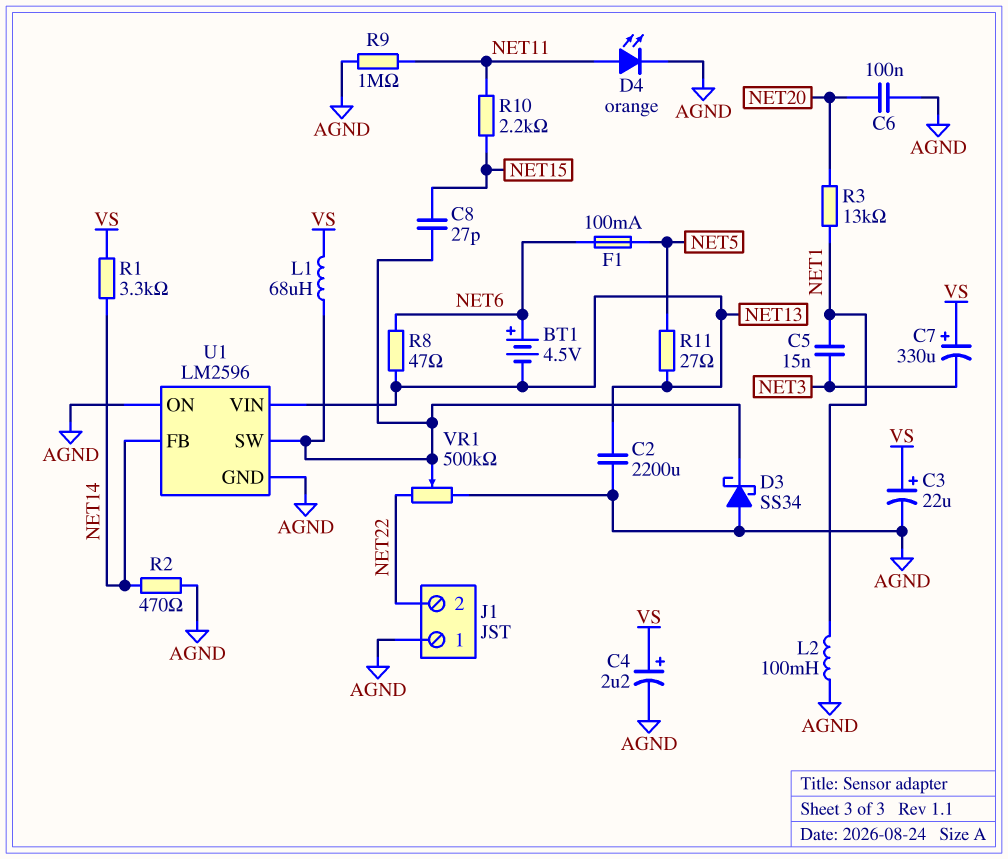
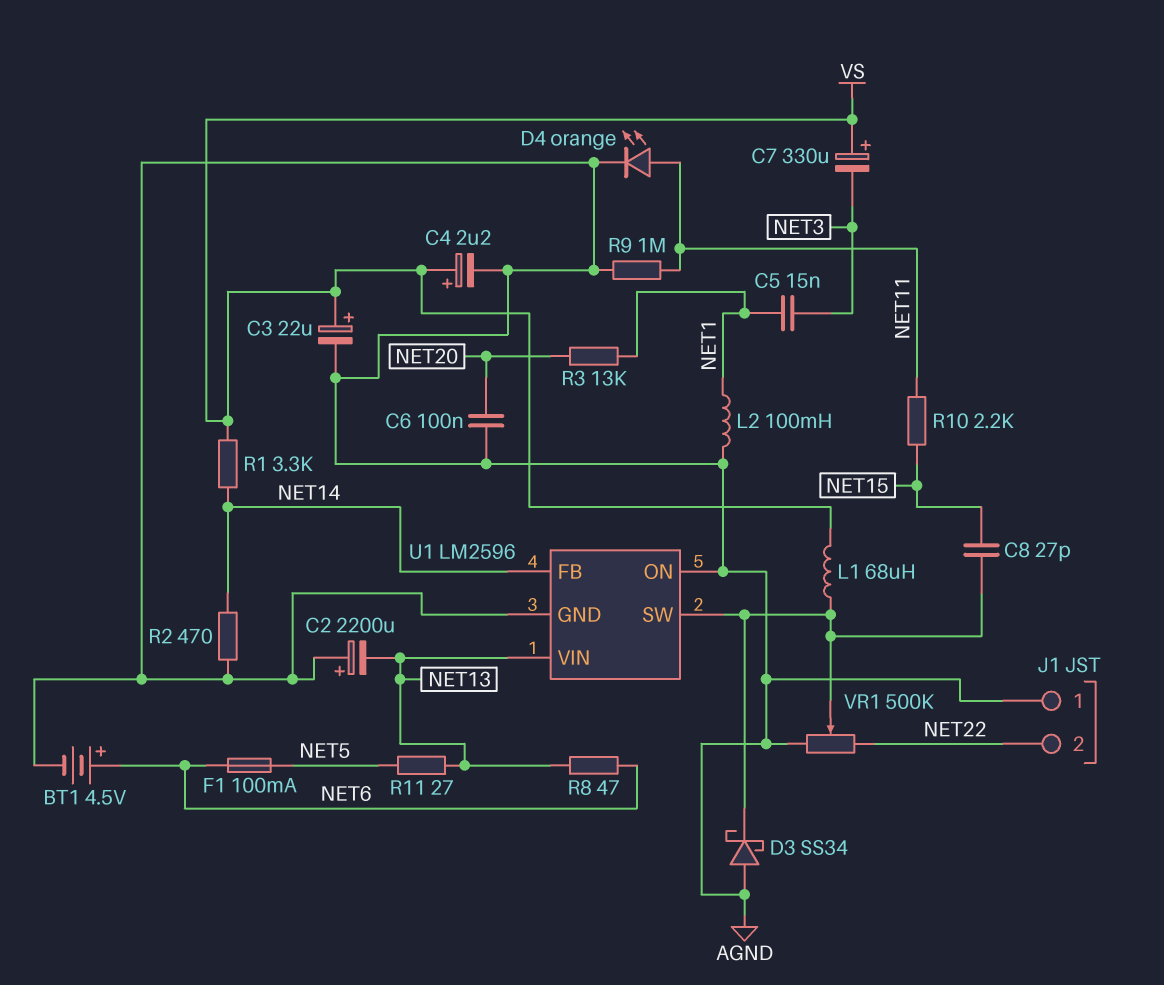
BT1: 4.5V (plus NET6, minus NET13) -> 4.5V (plus NET6, minus AGND)
C2: 2200uF (AGND, NET13) -> 2200uF (plus AGND, minus NET13)

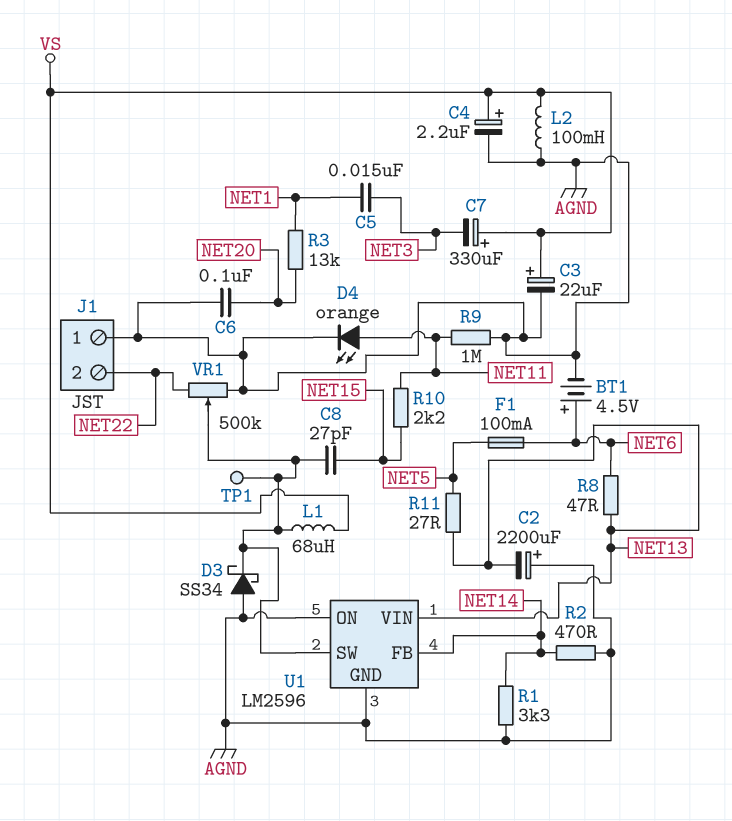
L2: 100mH (AGND, NET1) -> 100mH (AGND, VS)
R1: 3.3k (NET14, VS) -> 3.3k (AGND, NET14)
TP1: none -> test point (U1/SW)

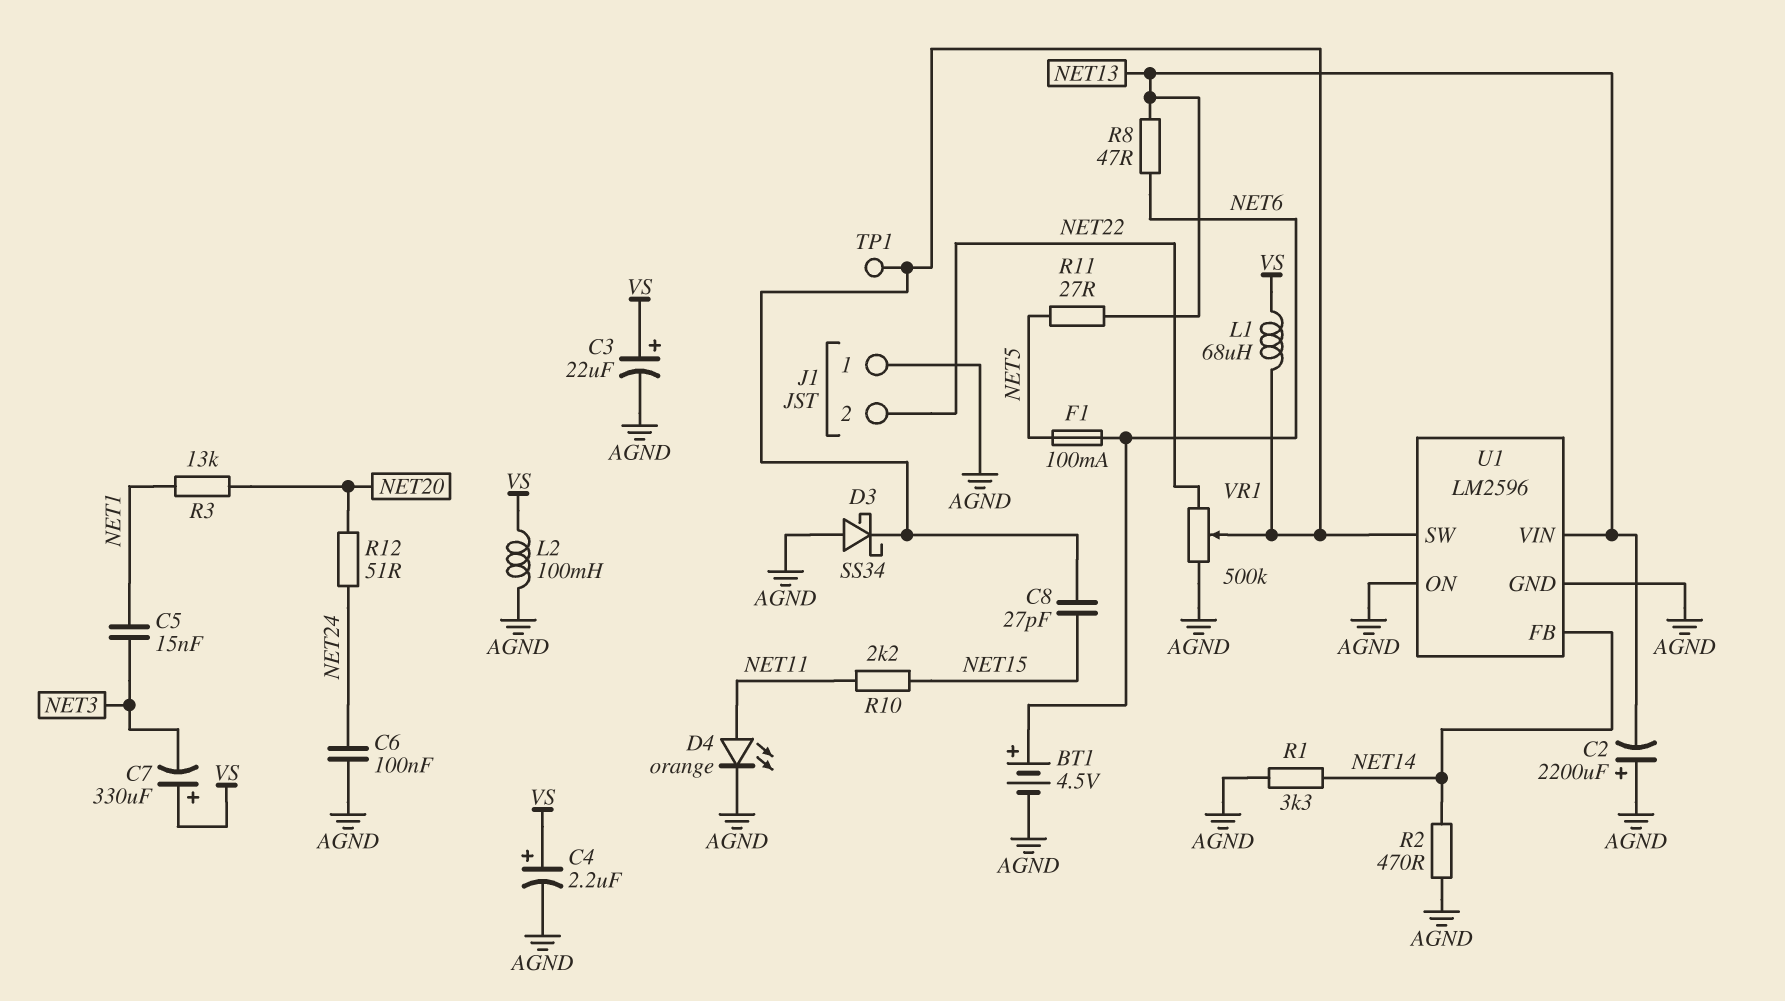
C6: 100nF (AGND, NET20) -> 100nF (AGND, NET24)
R9: 1M (AGND, NET11) -> none
R12: none -> 51 (NET20, NET24)

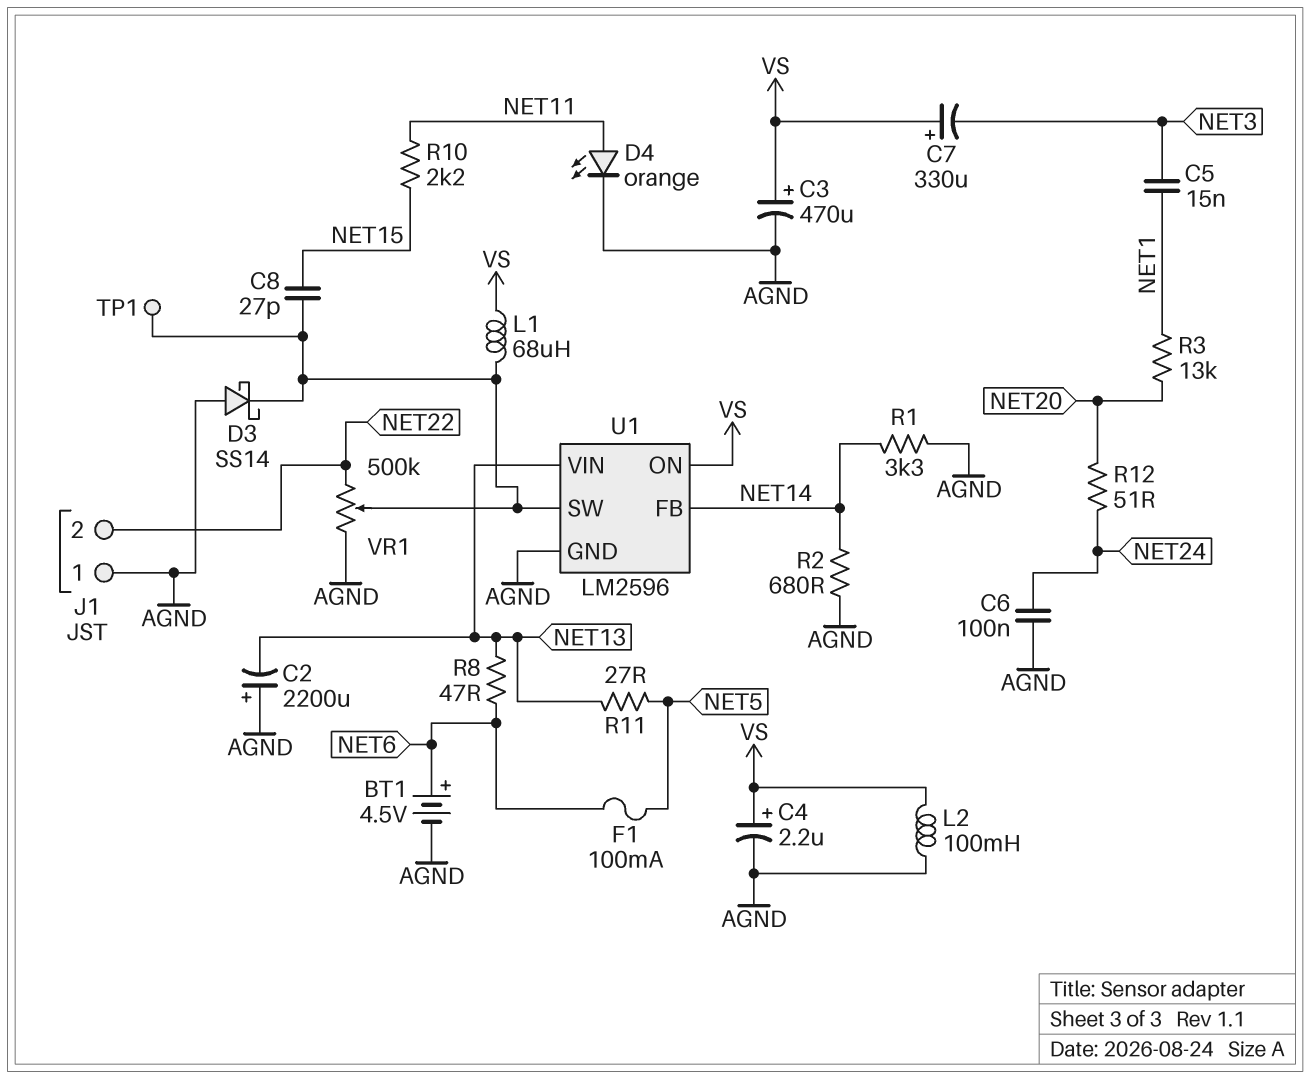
C3: 22uF (plus VS, minus AGND) -> 470uF (plus VS, minus AGND)
D3: schottky SS34 (A AGND, K U1/SW) -> schottky SS14 (A AGND, K U1/SW)
R2: 470 (AGND, NET14) -> 680 (AGND, NET14)
U1 pin ON: AGND -> VS

